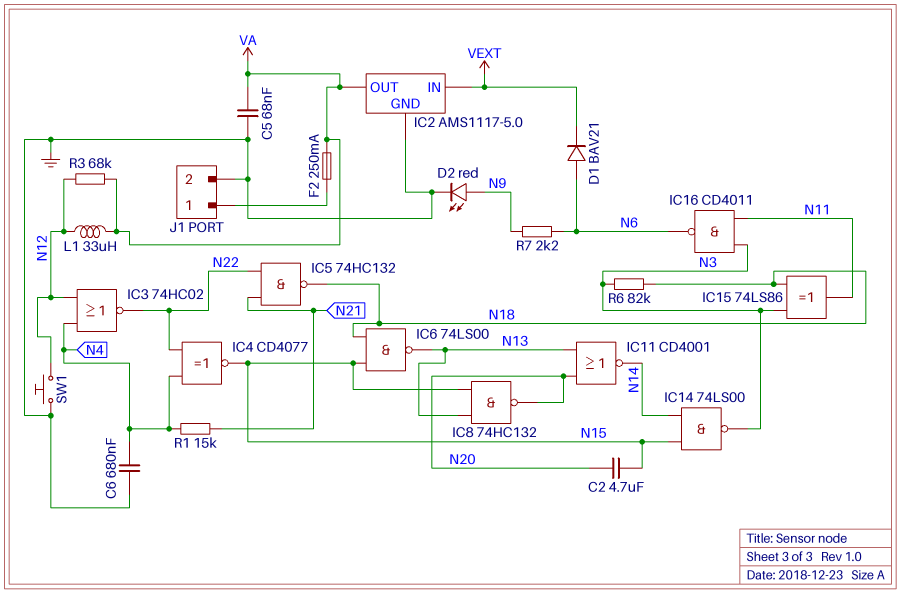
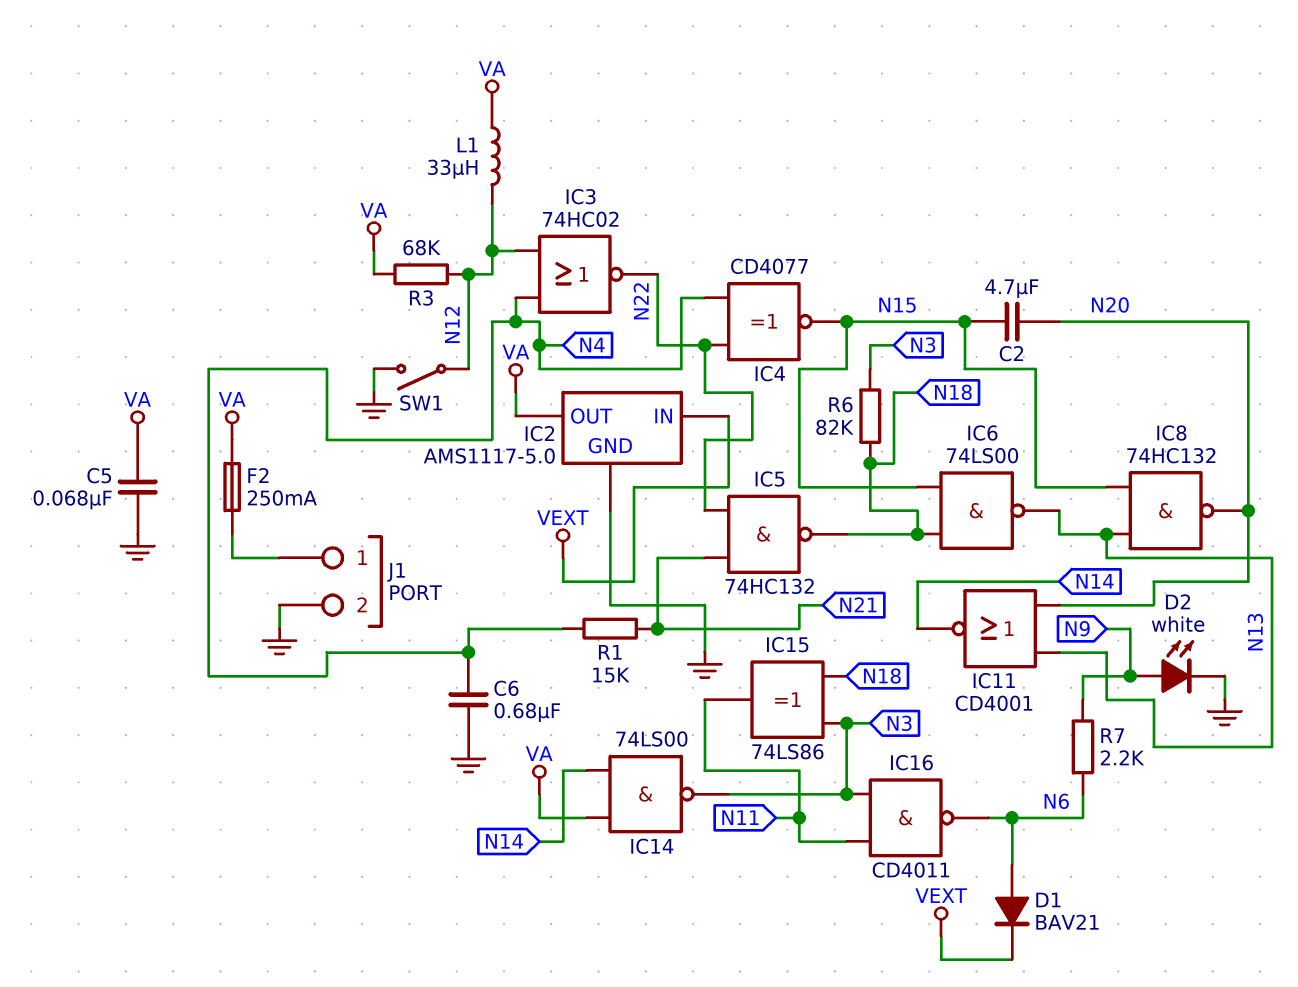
D2: LED red (A N9, K GND) -> LED white (A N9, K GND)
IC14: NAND 74LS00 (in N14, in N15, out N3) -> NAND 74LS00 (in N14, in VA, out N3)
SW1: button (GND, N12) -> switch (GND, N12)

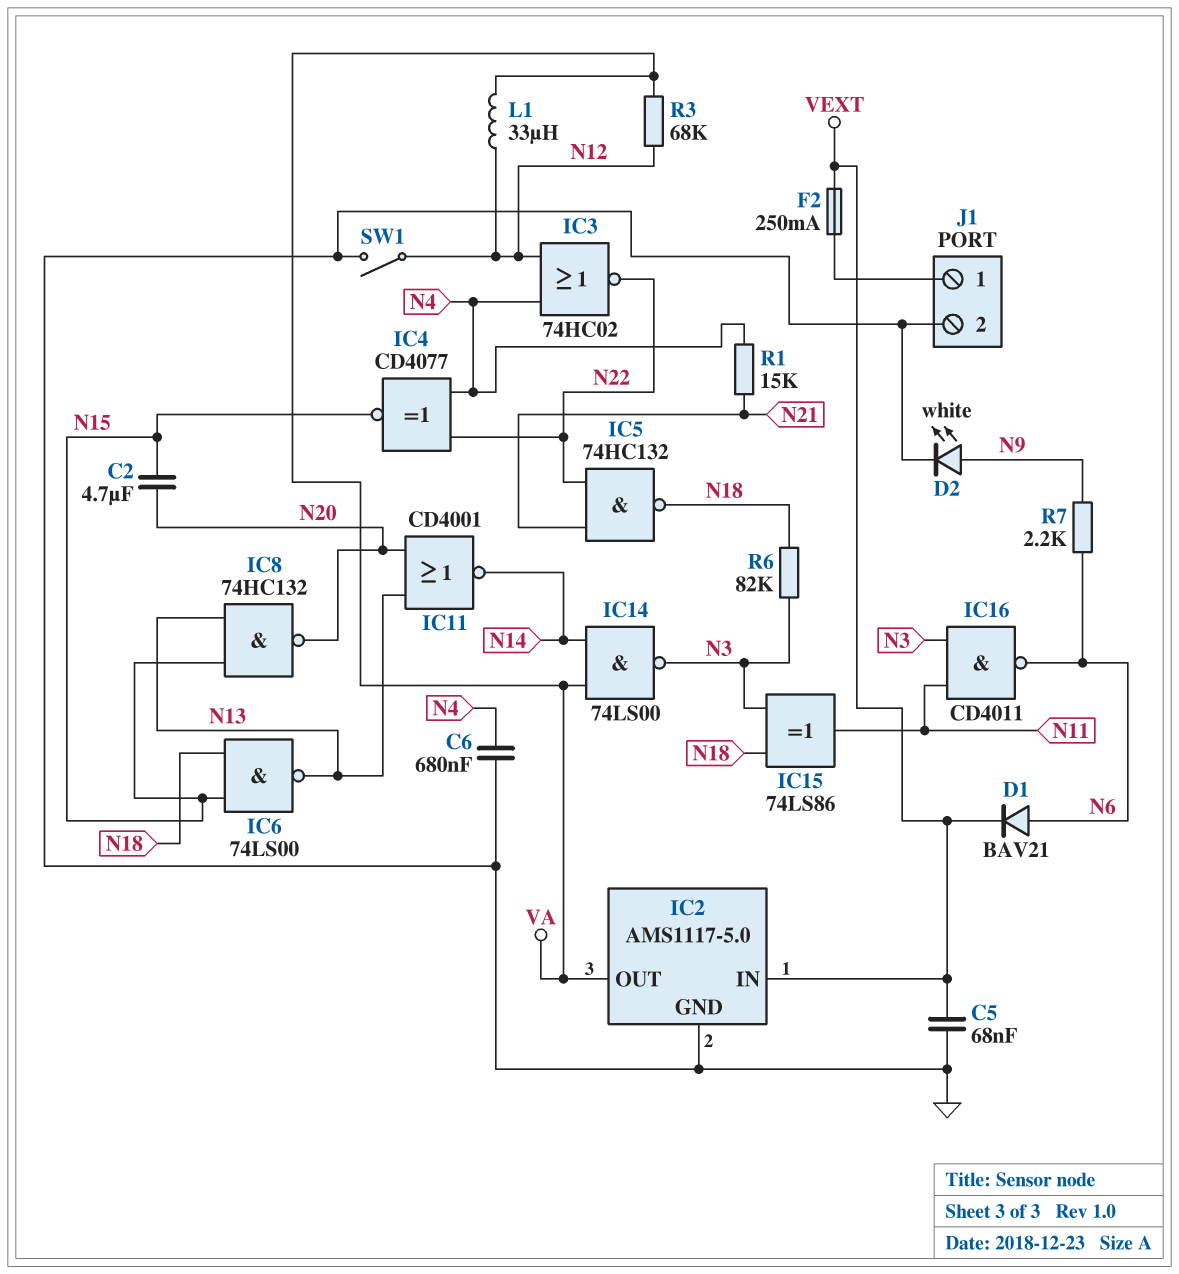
C5: 68nF (GND, VA) -> 68nF (GND, VEXT)
F2: 250mA (J1/1, VA) -> 250mA (J1/1, VEXT)

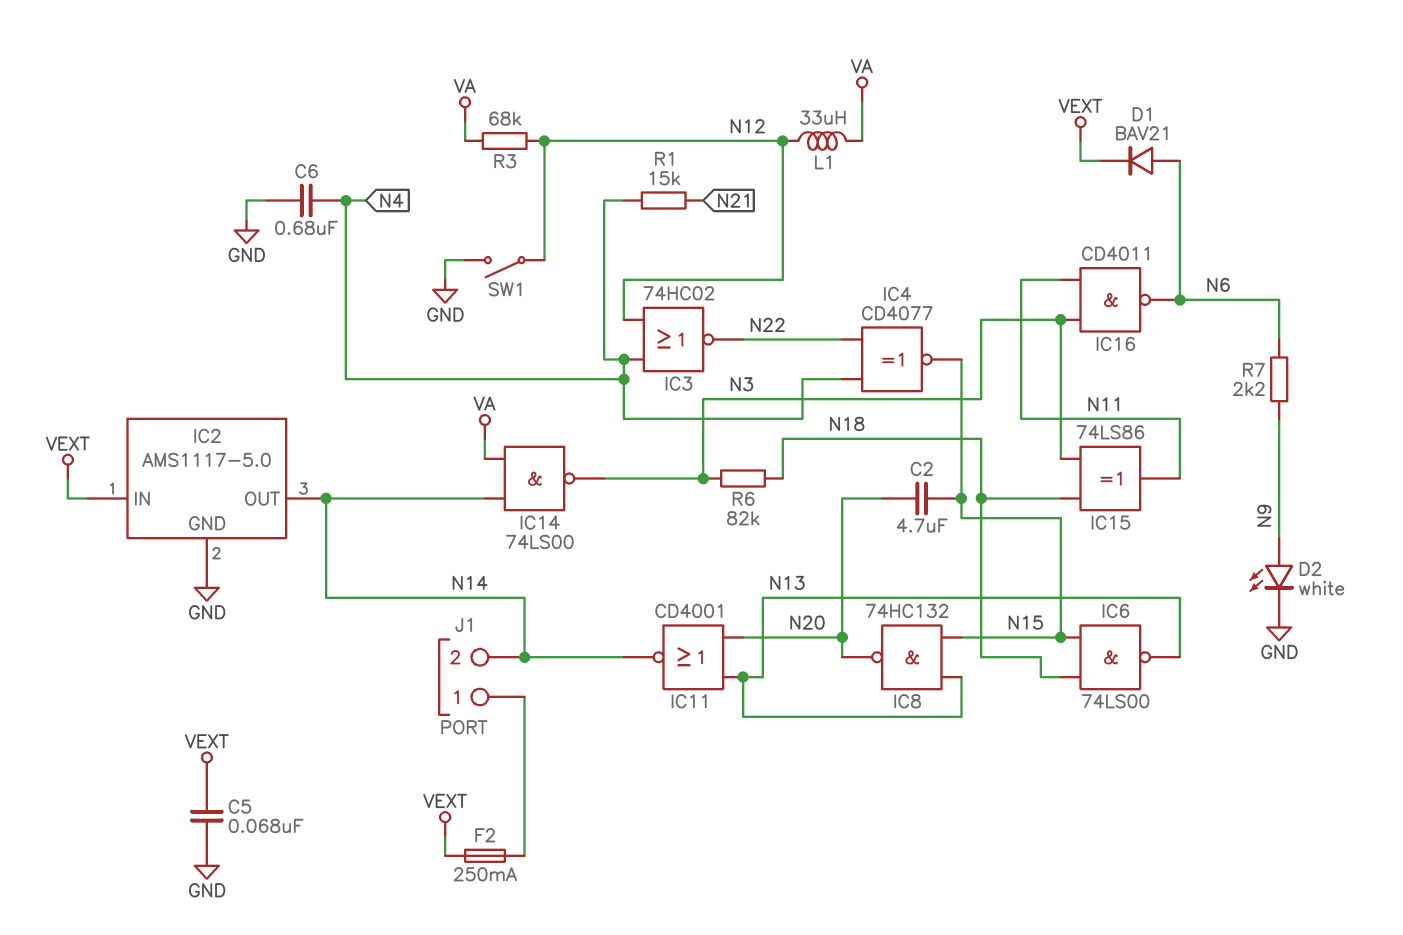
IC2 pin OUT: VA -> N14
IC5: NAND 74HC132 (in N21, in N22, out N18) -> none
J1 pin 2: GND -> N14

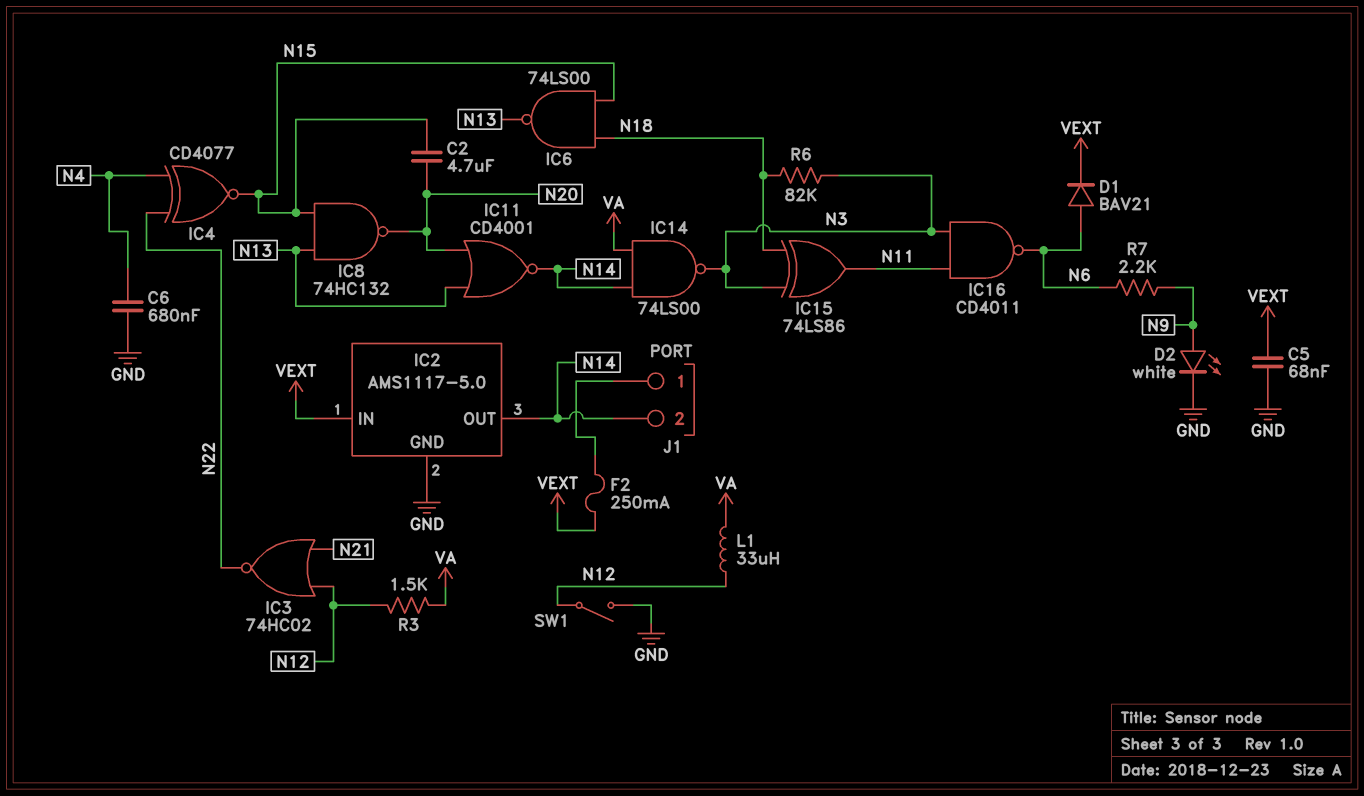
IC3: NOR 74HC02 (in N4, in N12, out N22) -> NOR 74HC02 (in N12, in N21, out N22)
R1: 15k (N4, N21) -> none
R3: 68k (N12, VA) -> 1.5k (N12, VA)

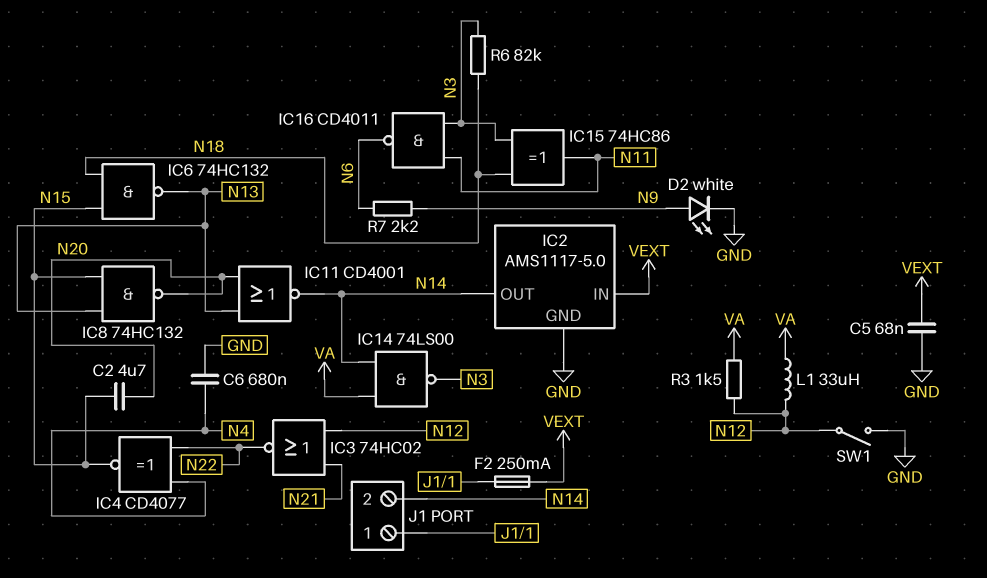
D1: diode BAV21 (A N6, K VEXT) -> none
IC6: NAND 74LS00 (in N15, in N18, out N13) -> NAND 74HC132 (in N15, in N18, out N13)
IC15: XOR 74LS86 (in N3, in N18, out N11) -> XOR 74HC86 (in N3, in N18, out N11)

